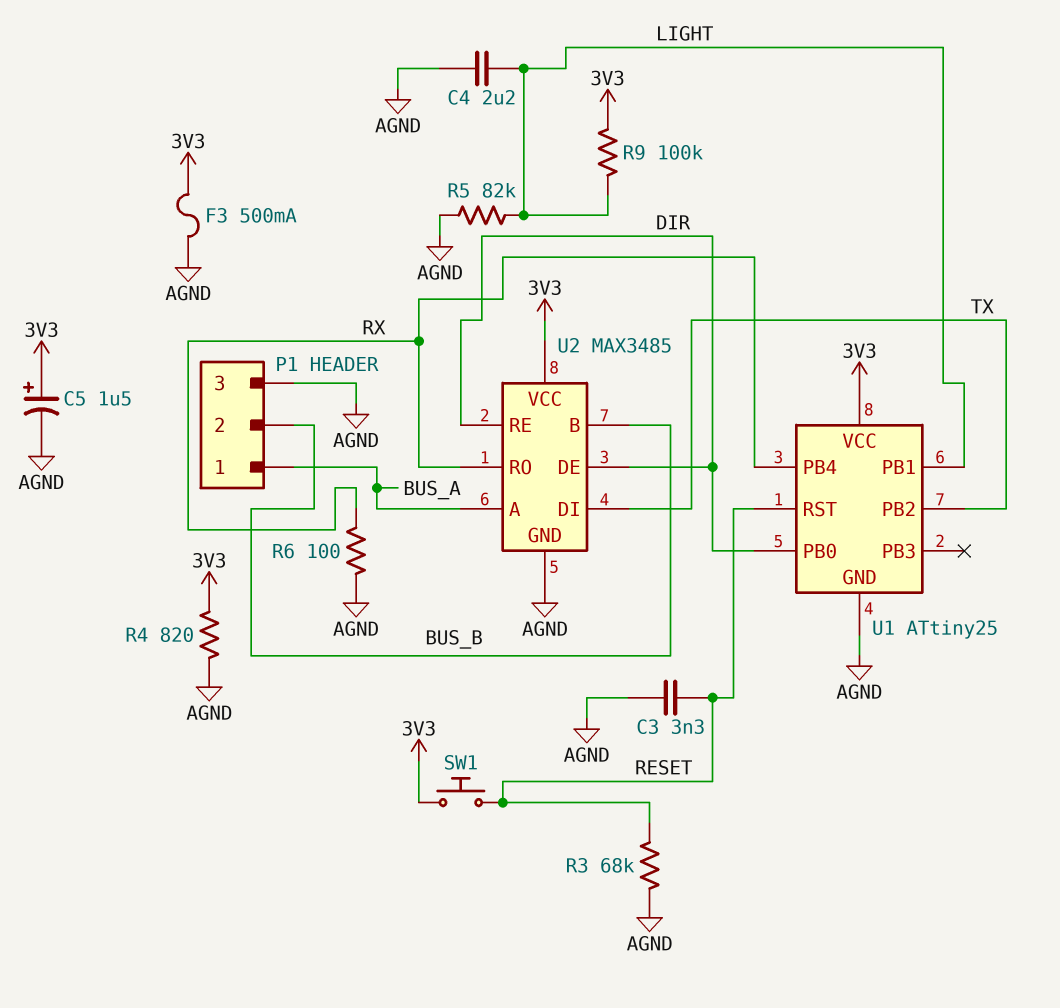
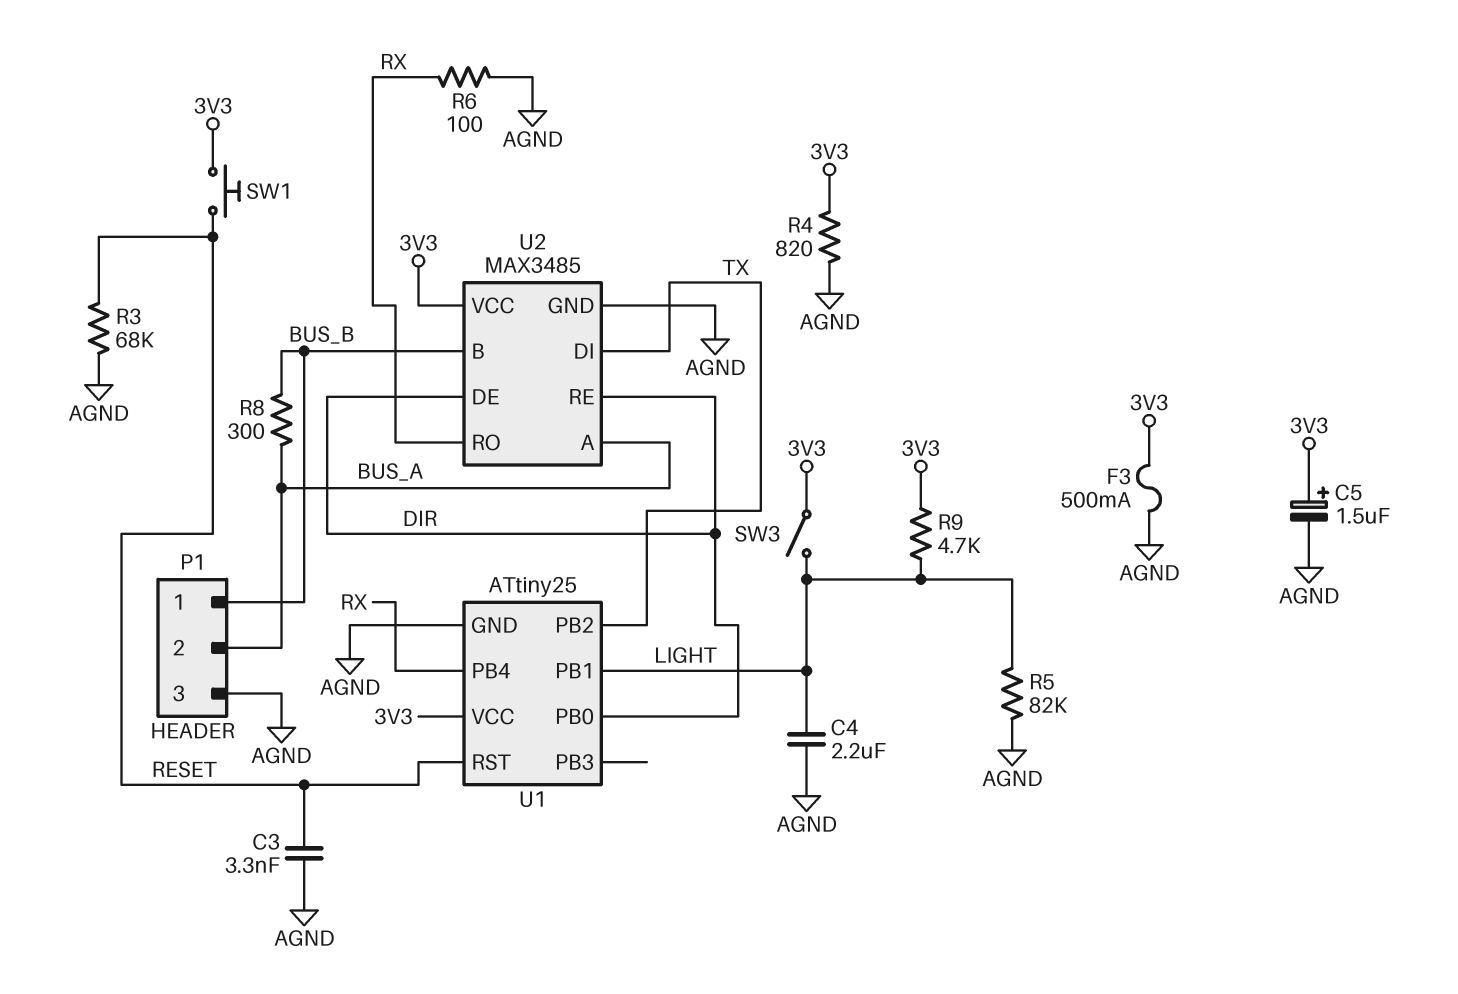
P1 pin 1: BUS_A -> BUS_B
P1 pin 2: BUS_B -> BUS_A
R8: none -> 300 (BUS_A, BUS_B)
R9: 100k (3V3, LIGHT) -> 4.7k (3V3, LIGHT)
SW3: none -> switch (3V3, LIGHT)

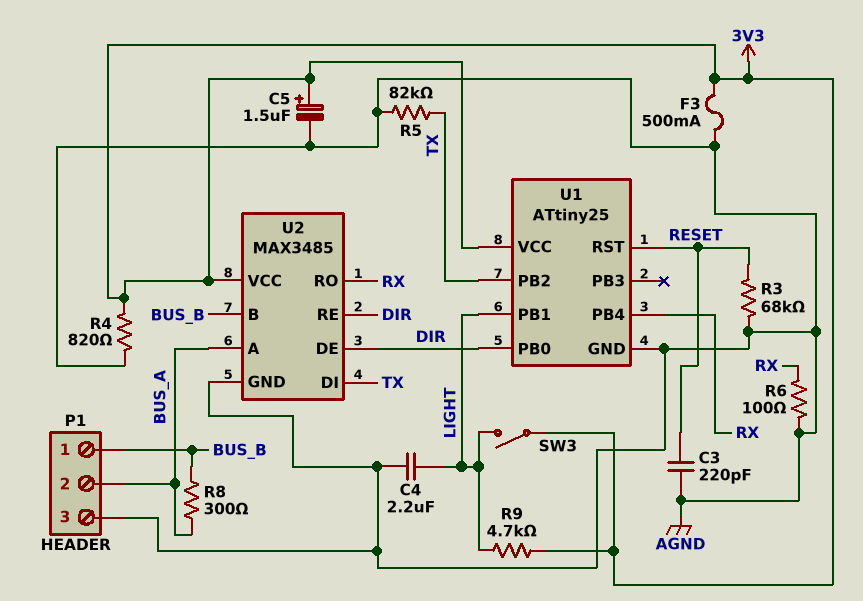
C3: 3.3nF (AGND, RESET) -> 220pF (AGND, RESET)
R5: 82k (AGND, LIGHT) -> 82k (AGND, TX)
SW1: button (3V3, RESET) -> none

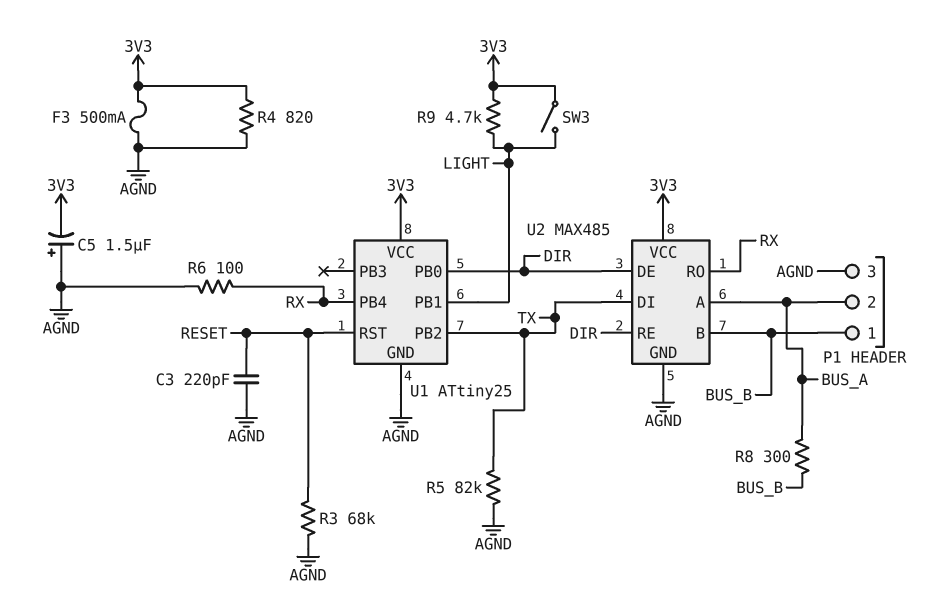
C4: 2.2uF (AGND, LIGHT) -> none
C5: 1.5uF (plus 3V3, minus AGND) -> 1.5uF (plus AGND, minus 3V3)
U2: MAX3485 -> MAX485

